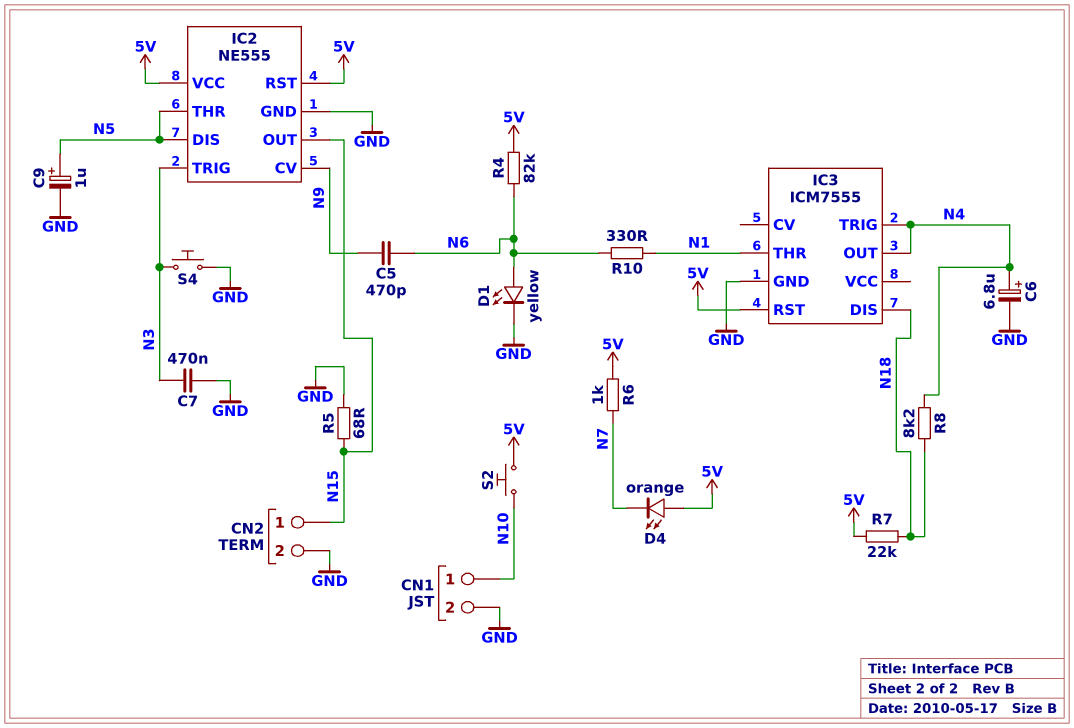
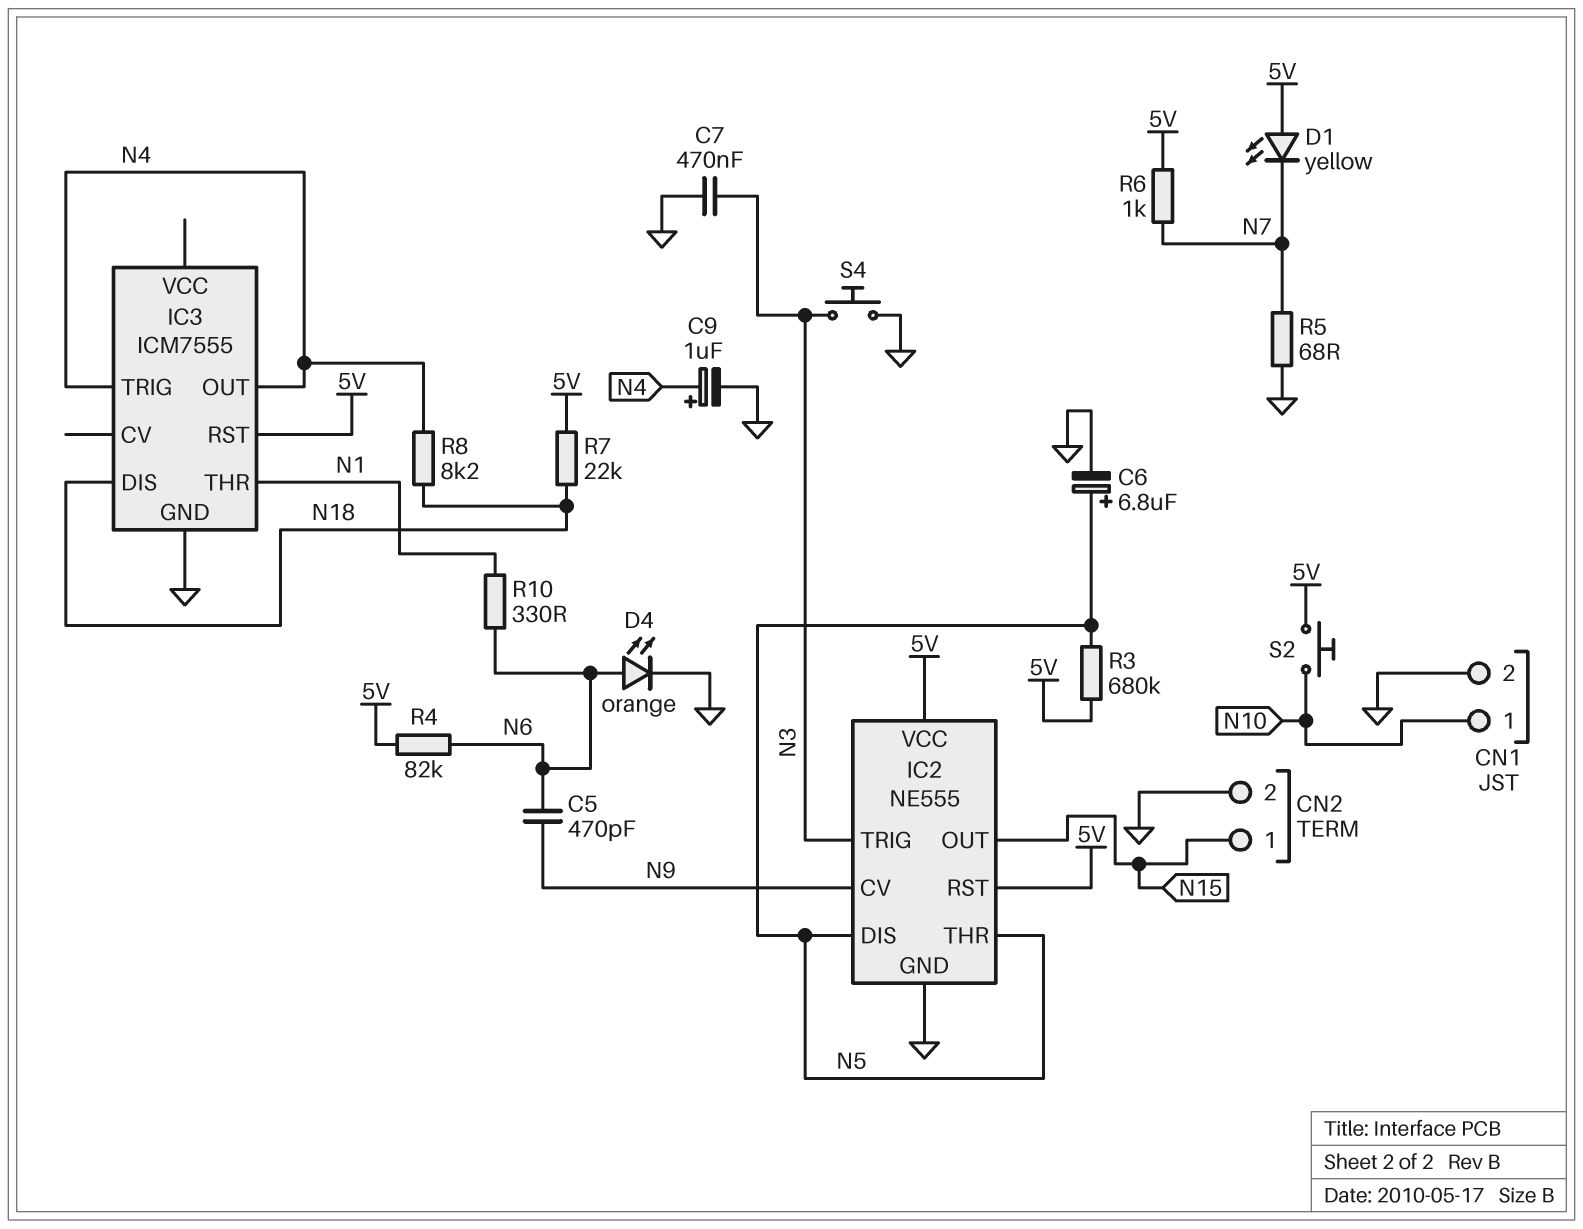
C6: 6.8uF (plus N4, minus GND) -> 6.8uF (plus N5, minus GND)
C9: 1uF (plus N5, minus GND) -> 1uF (plus N4, minus GND)
D1: LED yellow (A N6, K GND) -> LED yellow (A 5V, K N7)
D4: LED orange (A 5V, K N7) -> LED orange (A N6, K GND)
R3: none -> 680k (5V, N5)
R5: 68 (GND, N15) -> 68 (GND, N7)

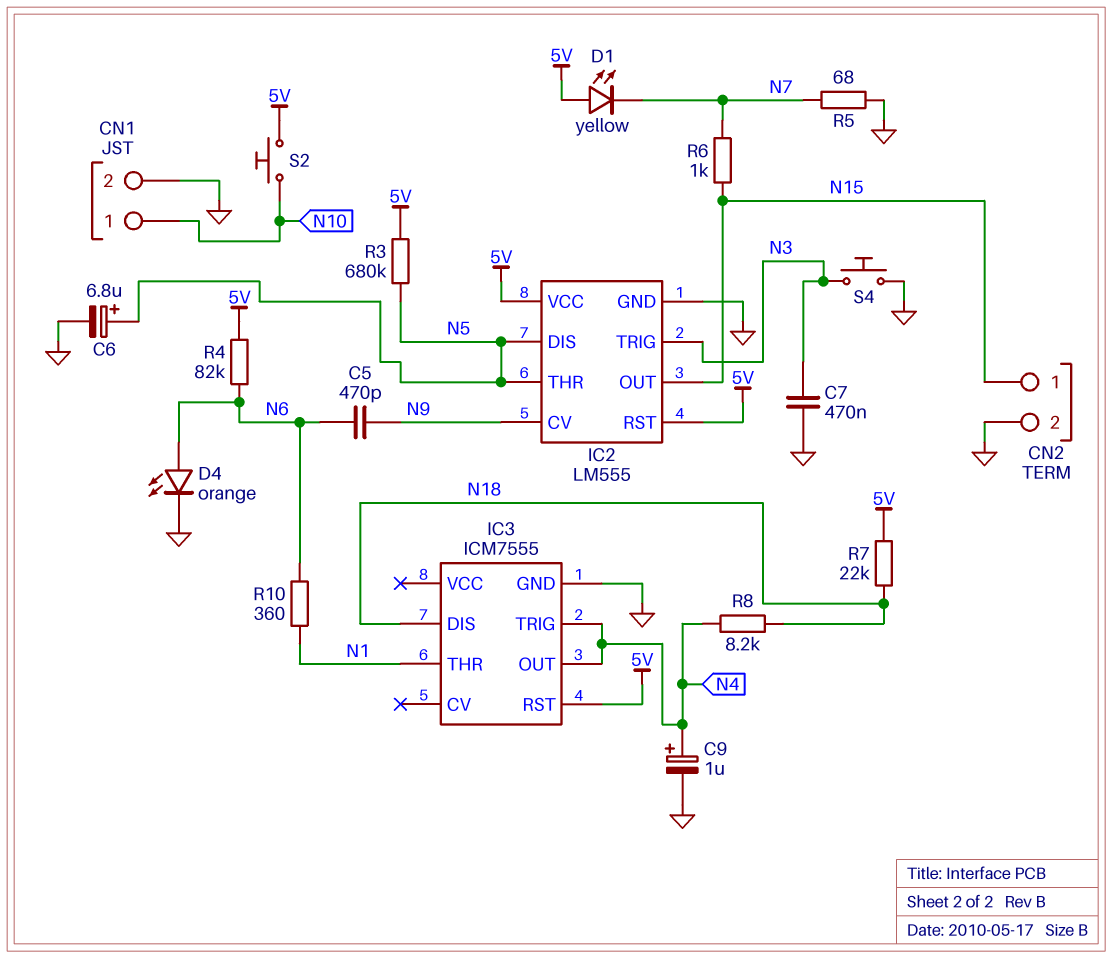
IC2: NE555 -> LM555
R6: 1k (5V, N7) -> 1k (N7, N15)
R10: 330 (N1, N6) -> 360 (N1, N6)

